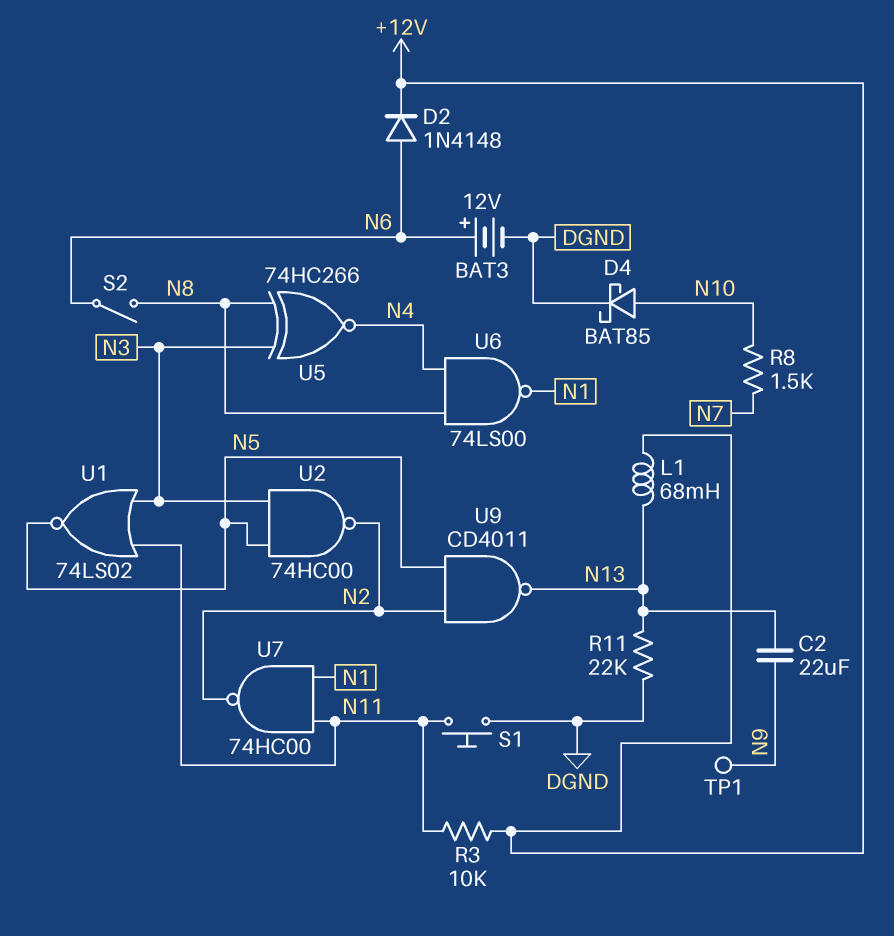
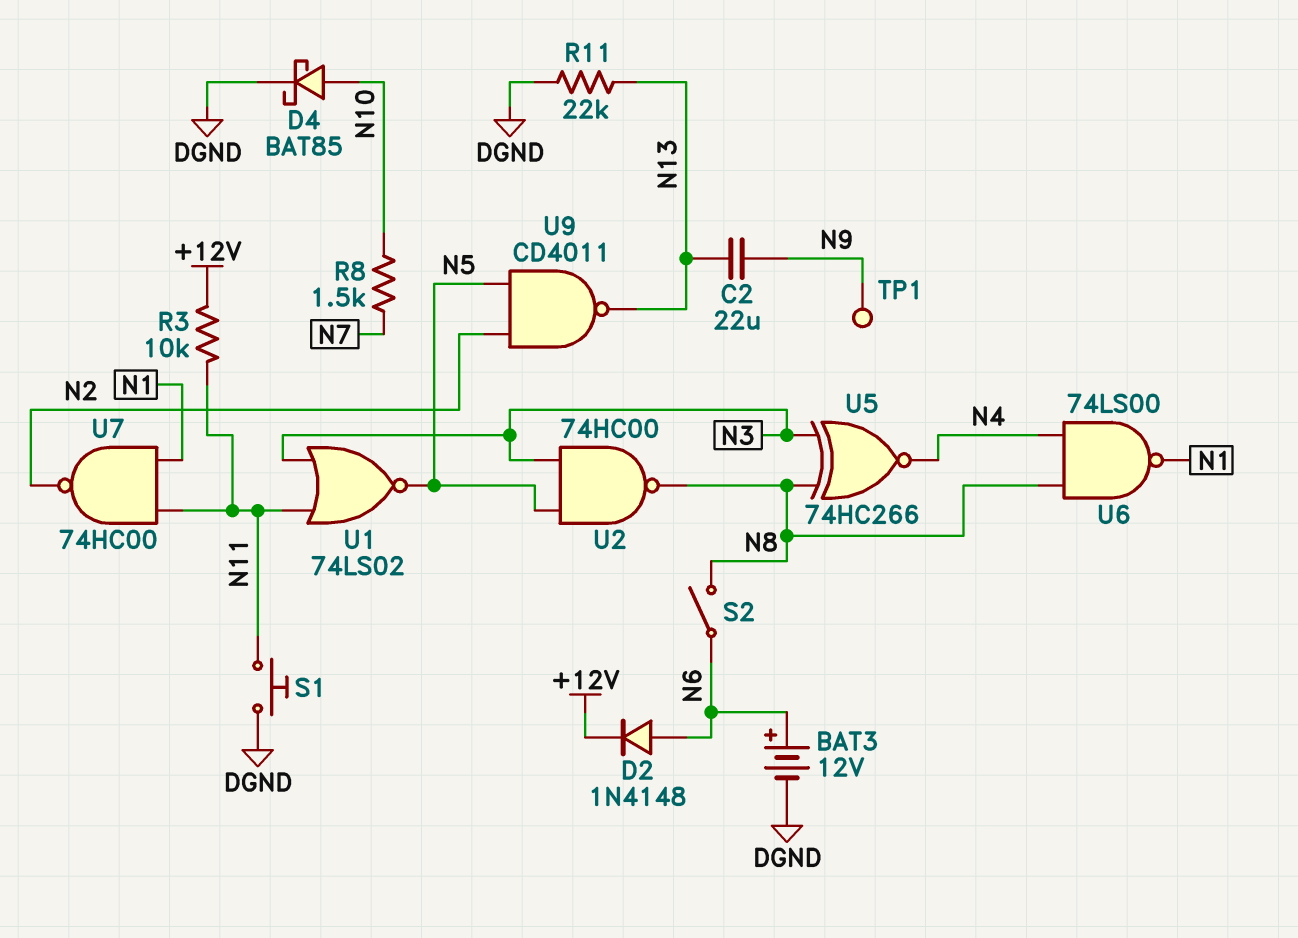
L1: 68mH (+12V, N13) -> none
U2: NAND 74HC00 (in N3, in N5, out N2) -> NAND 74HC00 (in N3, in N5, out N8)

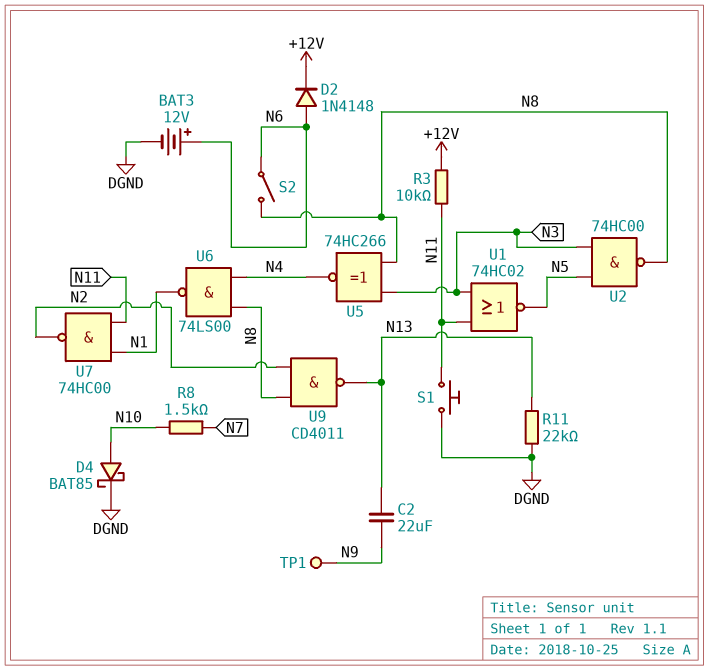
U1: NOR 74LS02 (in N3, in N11, out N5) -> NOR 74HC02 (in N3, in N11, out N5)
U9: NAND CD4011 (in N2, in N5, out N13) -> NAND CD4011 (in N2, in N8, out N13)

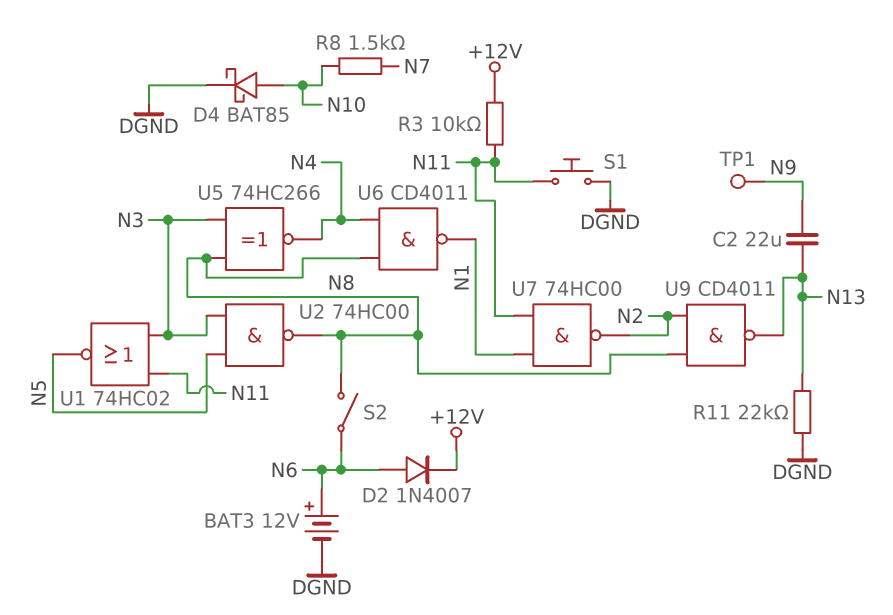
D2: diode 1N4148 (A N6, K +12V) -> diode 1N4007 (A N6, K +12V)
U6: NAND 74LS00 (in N4, in N8, out N1) -> NAND CD4011 (in N4, in N8, out N1)

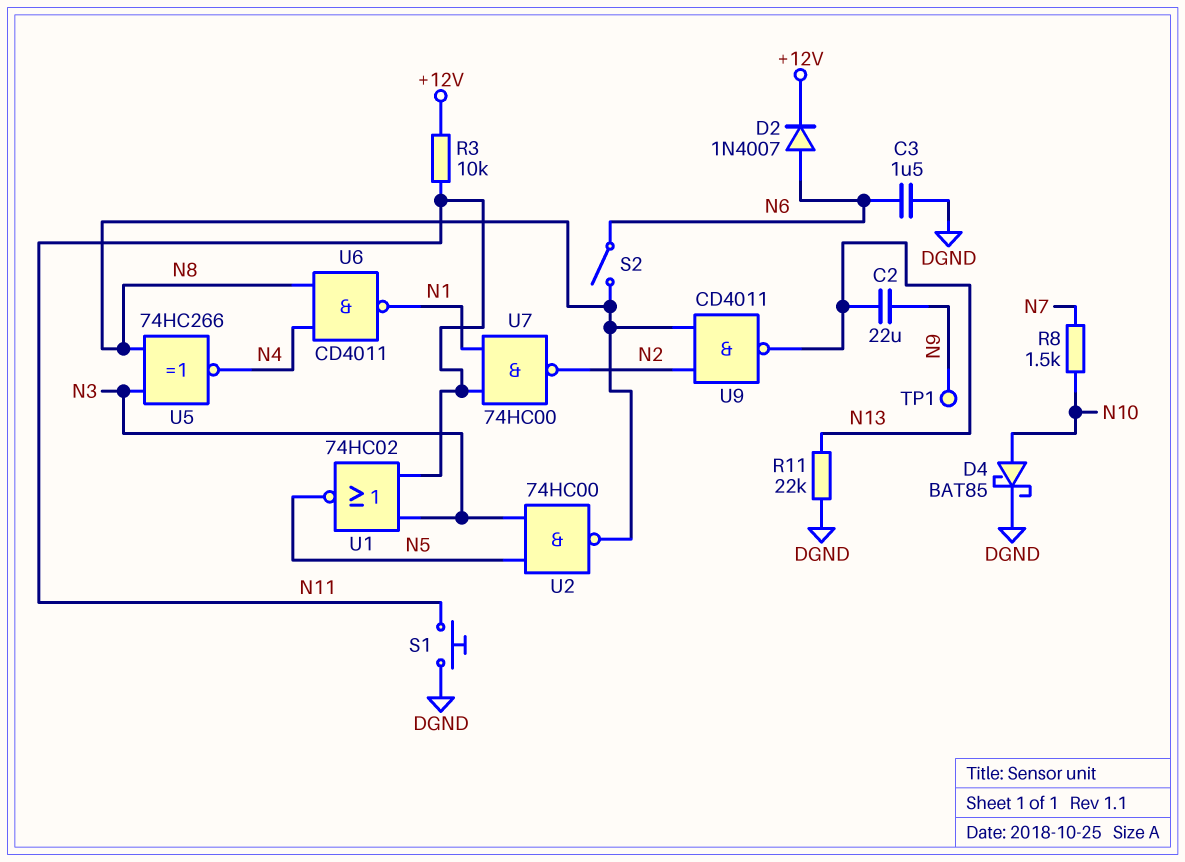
BAT3: 12V (plus N6, minus DGND) -> none
C3: none -> 1.5uF (DGND, N6)

